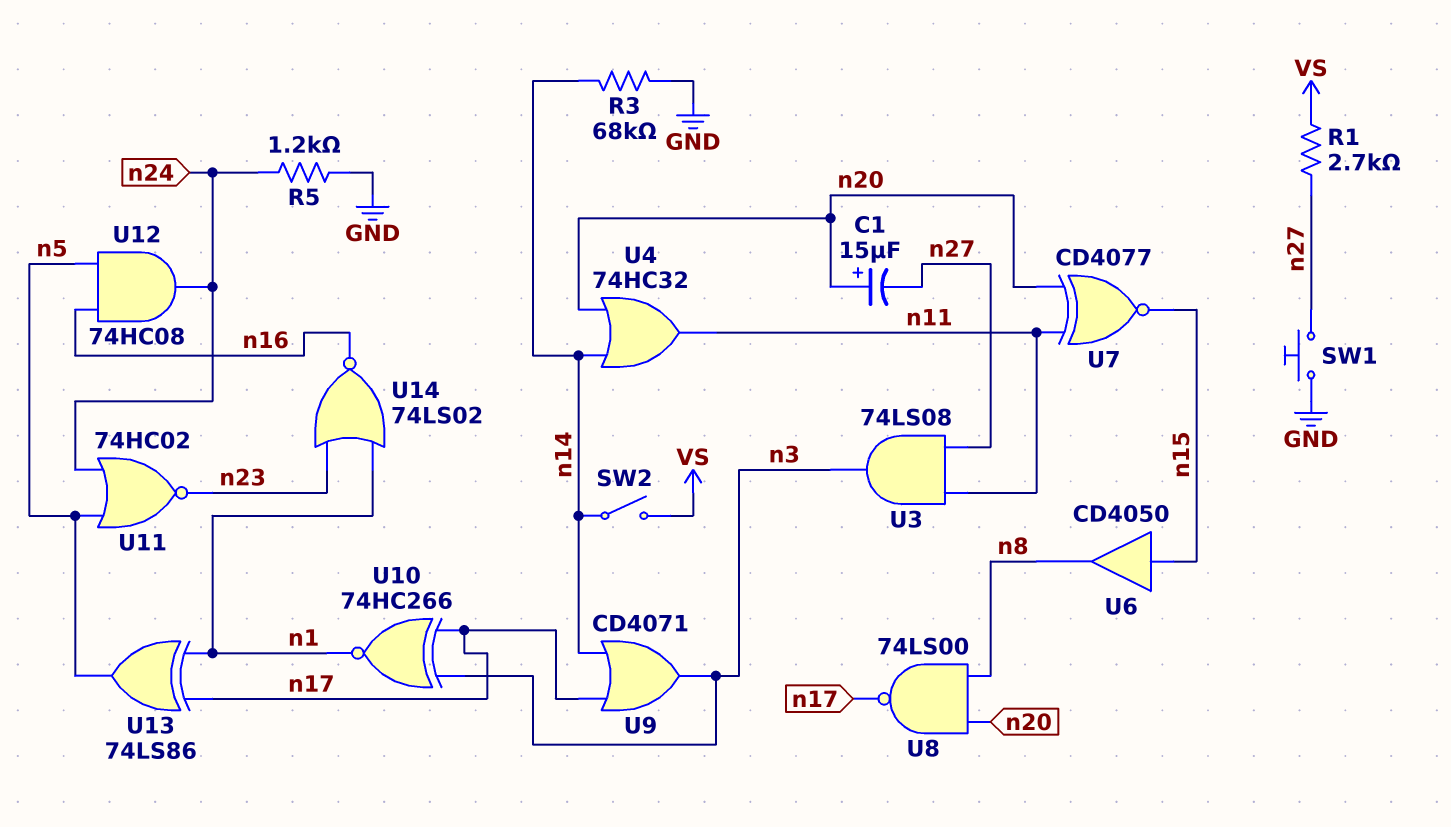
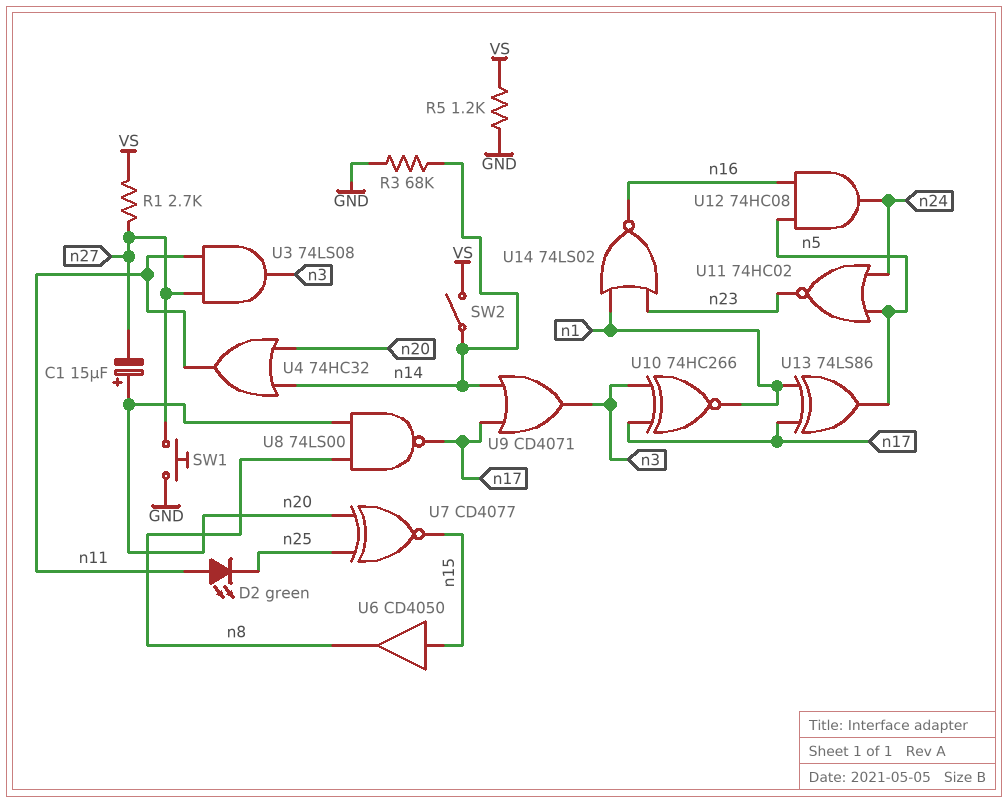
D2: none -> LED green (A n11, K n25)
R5: 1.2k (GND, n24) -> 1.2k (GND, VS)
U7: XNOR CD4077 (in n11, in n20, out n15) -> XNOR CD4077 (in n20, in n25, out n15)

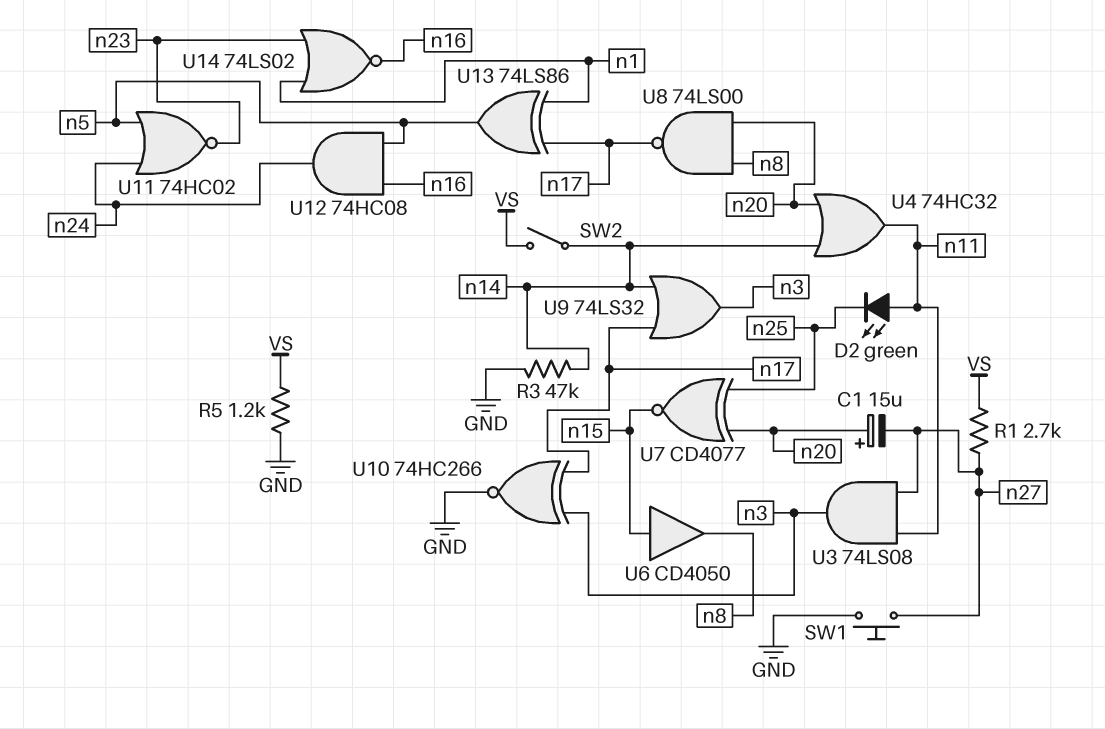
R3: 68k (GND, n14) -> 47k (GND, n14)
U9: OR CD4071 (in n14, in n17, out n3) -> OR 74LS32 (in n14, in n17, out n3)
U10: XNOR 74HC266 (in n3, in n17, out n1) -> XNOR 74HC266 (in n3, in n17, out GND)

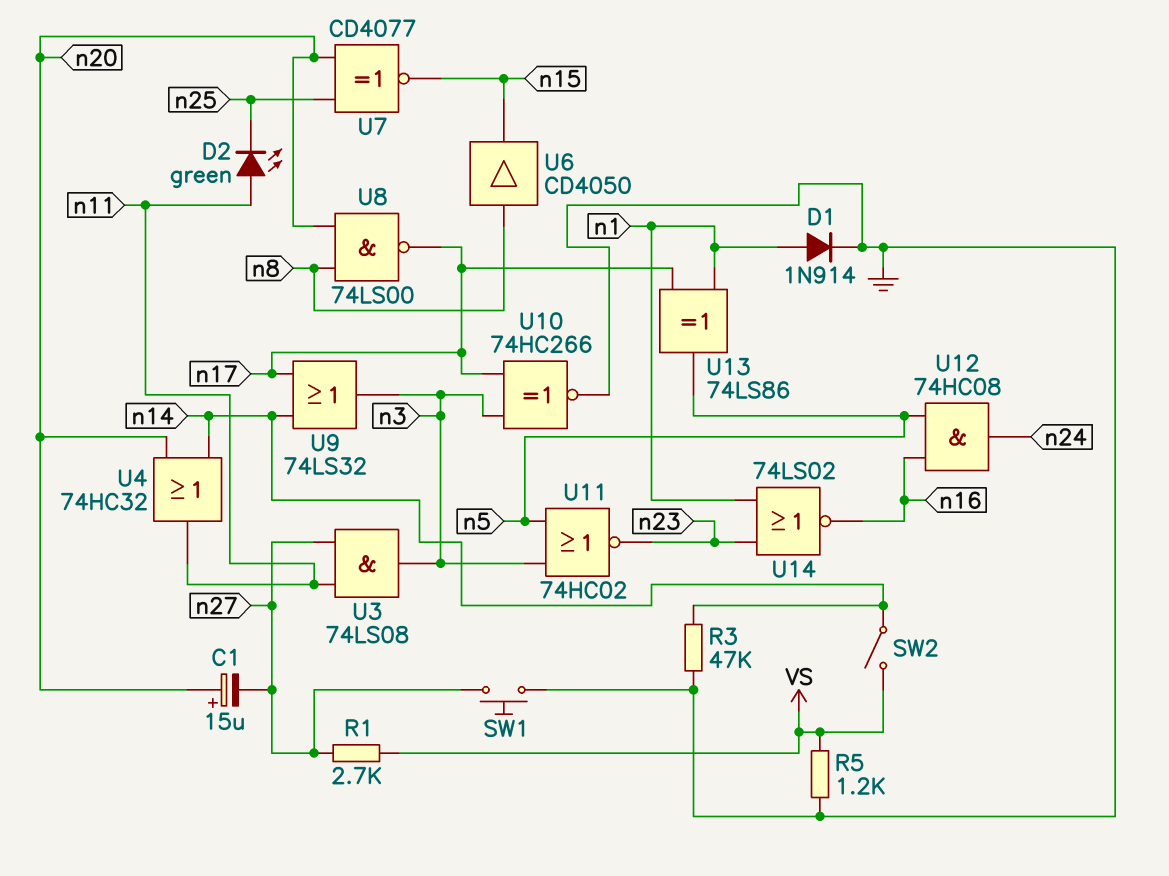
D1: none -> diode 1N914 (A n1, K GND)
U6: buffer CD4050 (in n15, out n8) -> buffer CD4050 (in n8, out n15)
U11: NOR 74HC02 (in n5, in n24, out n23) -> NOR 74HC02 (in n3, in n5, out n23)

